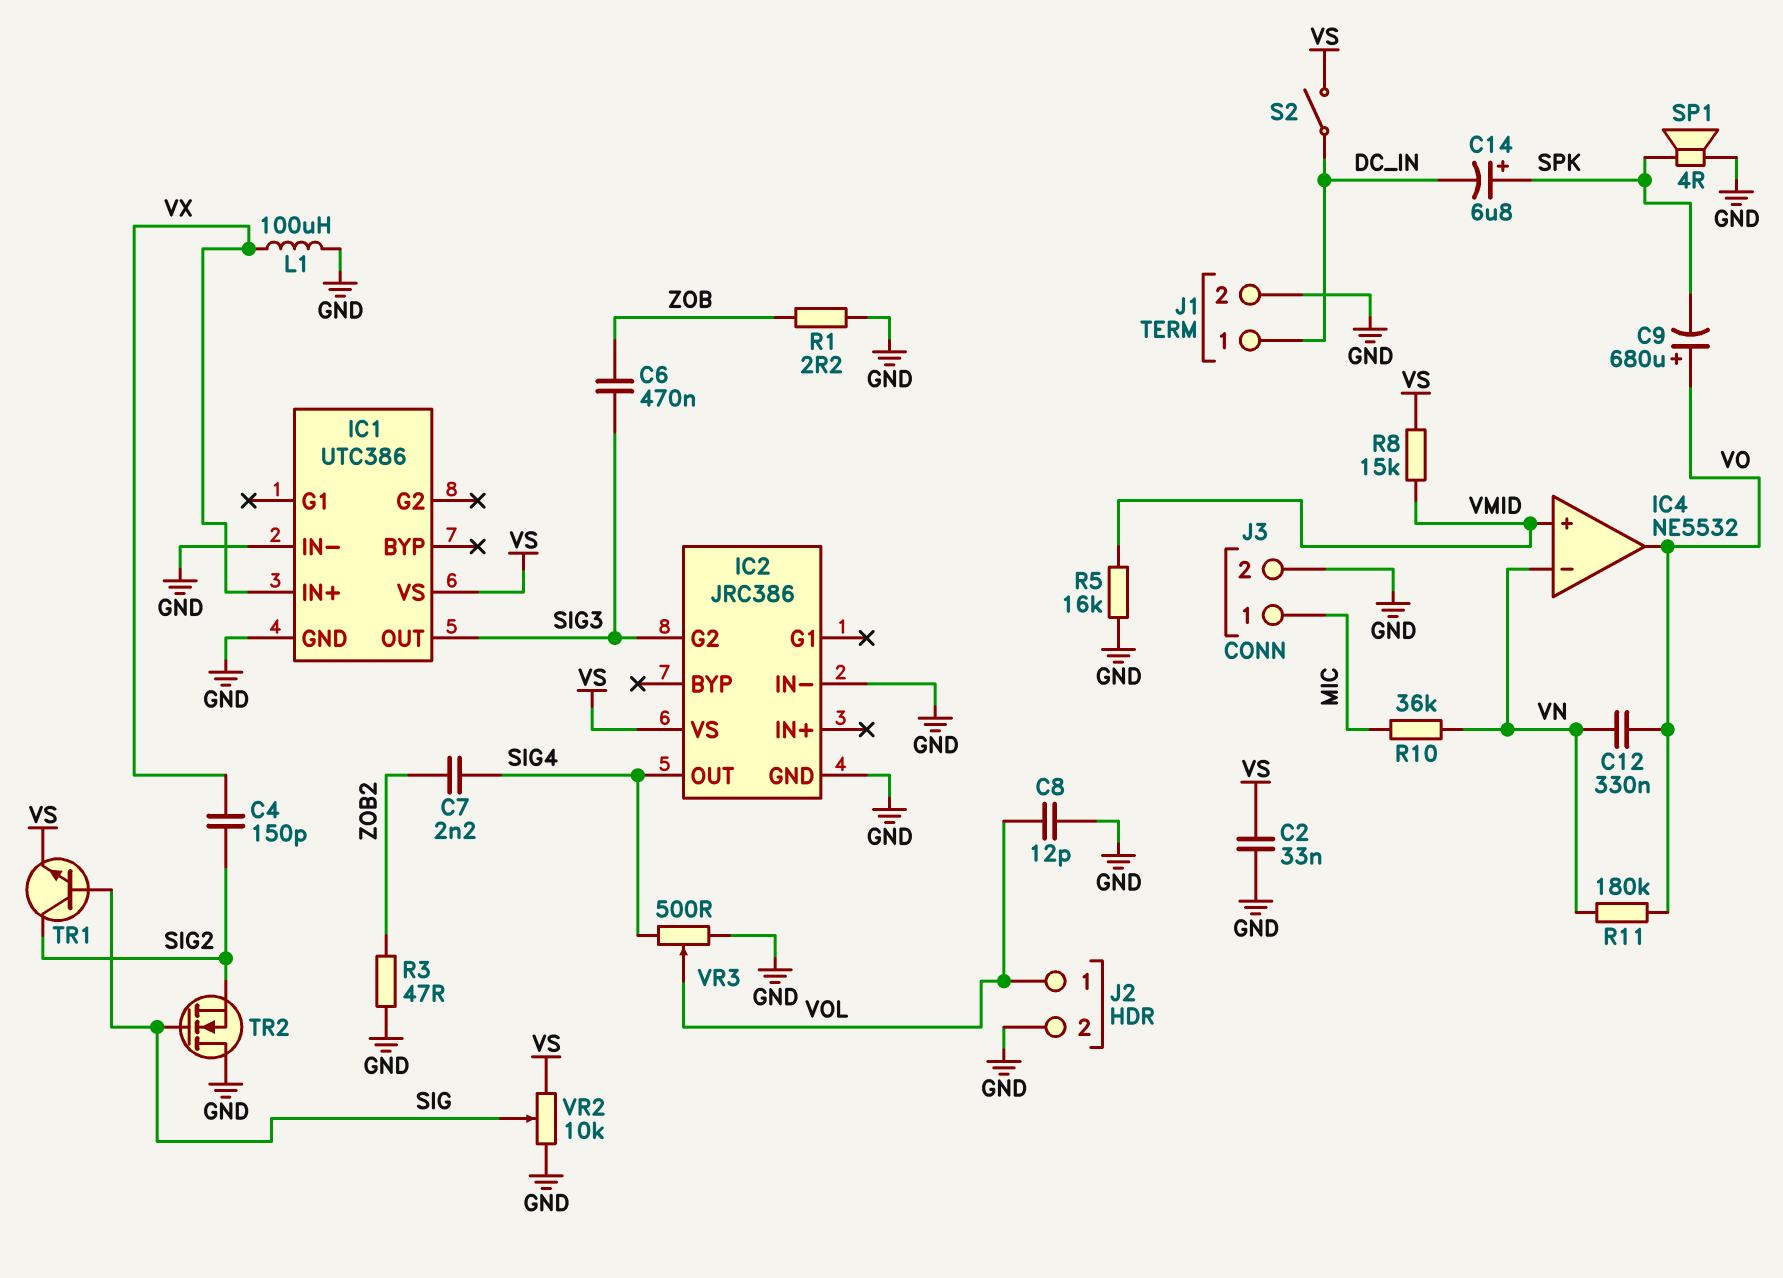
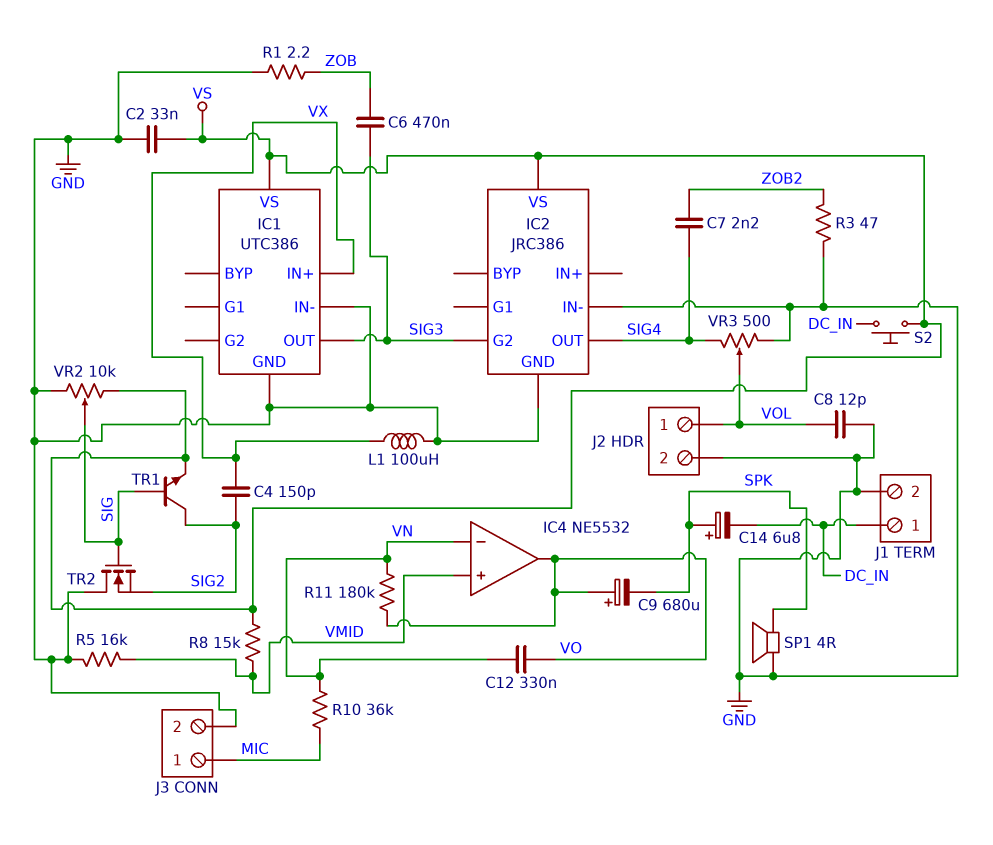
S2: switch (DC_IN, VS) -> button (DC_IN, VS)

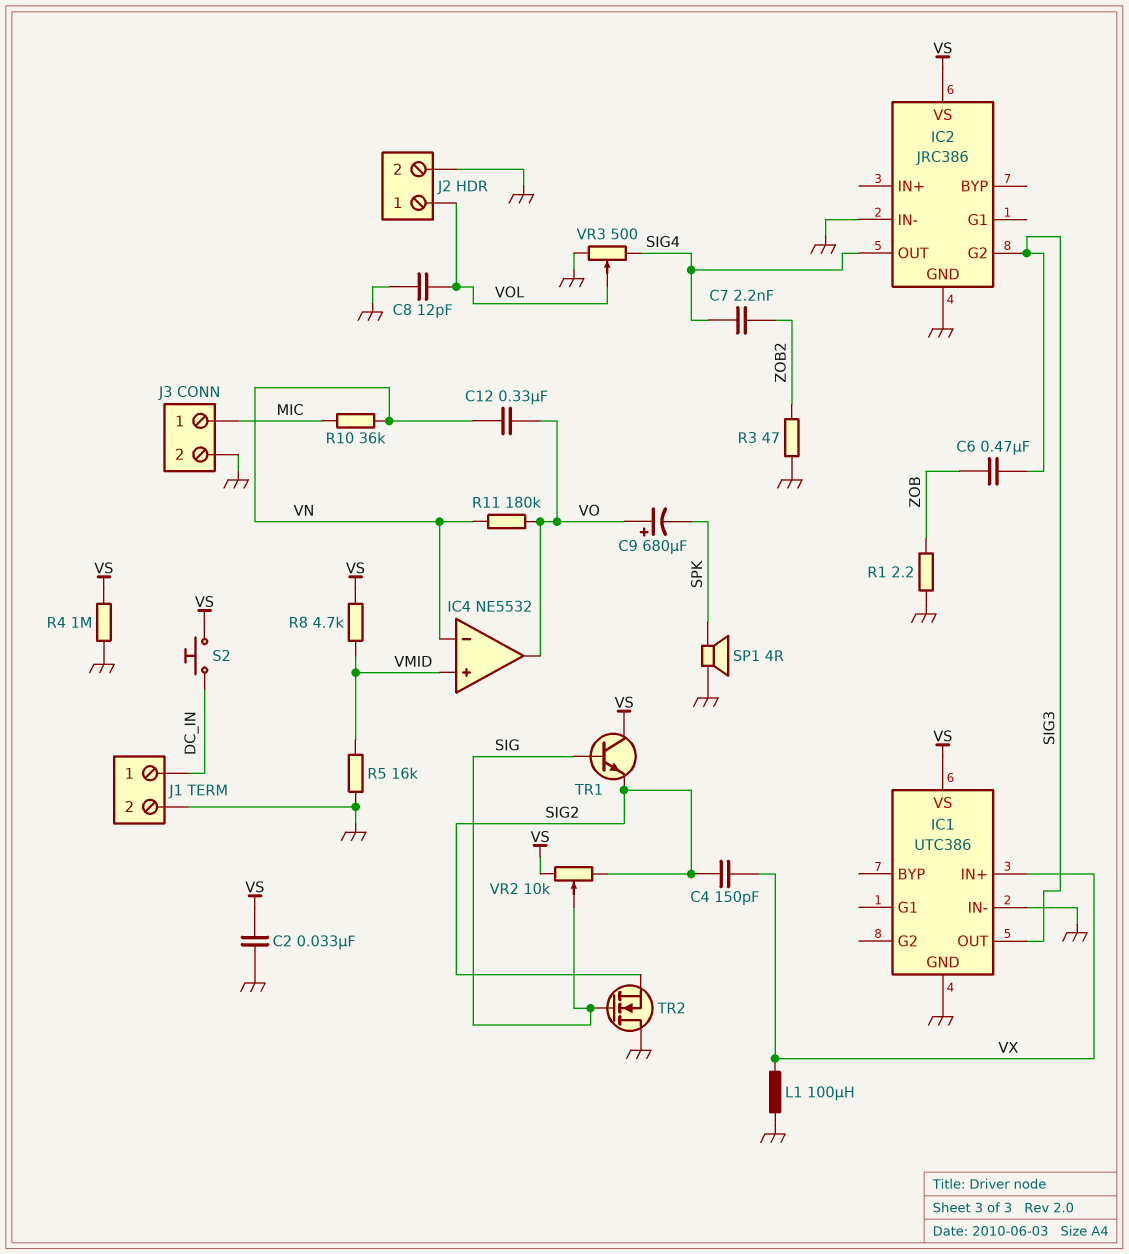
C14: 6.8uF (plus SPK, minus DC_IN) -> none
R4: none -> 1M (GND, VS)
R8: 15k (VMID, VS) -> 4.7k (VMID, VS)
TR1: NPN (B SIG, C SIG2, E VS) -> NPN (B SIG, C VS, E SIG2)
VR2: 10k (GND, VS, wiper SIG) -> 10k (SIG2, VS, wiper SIG)

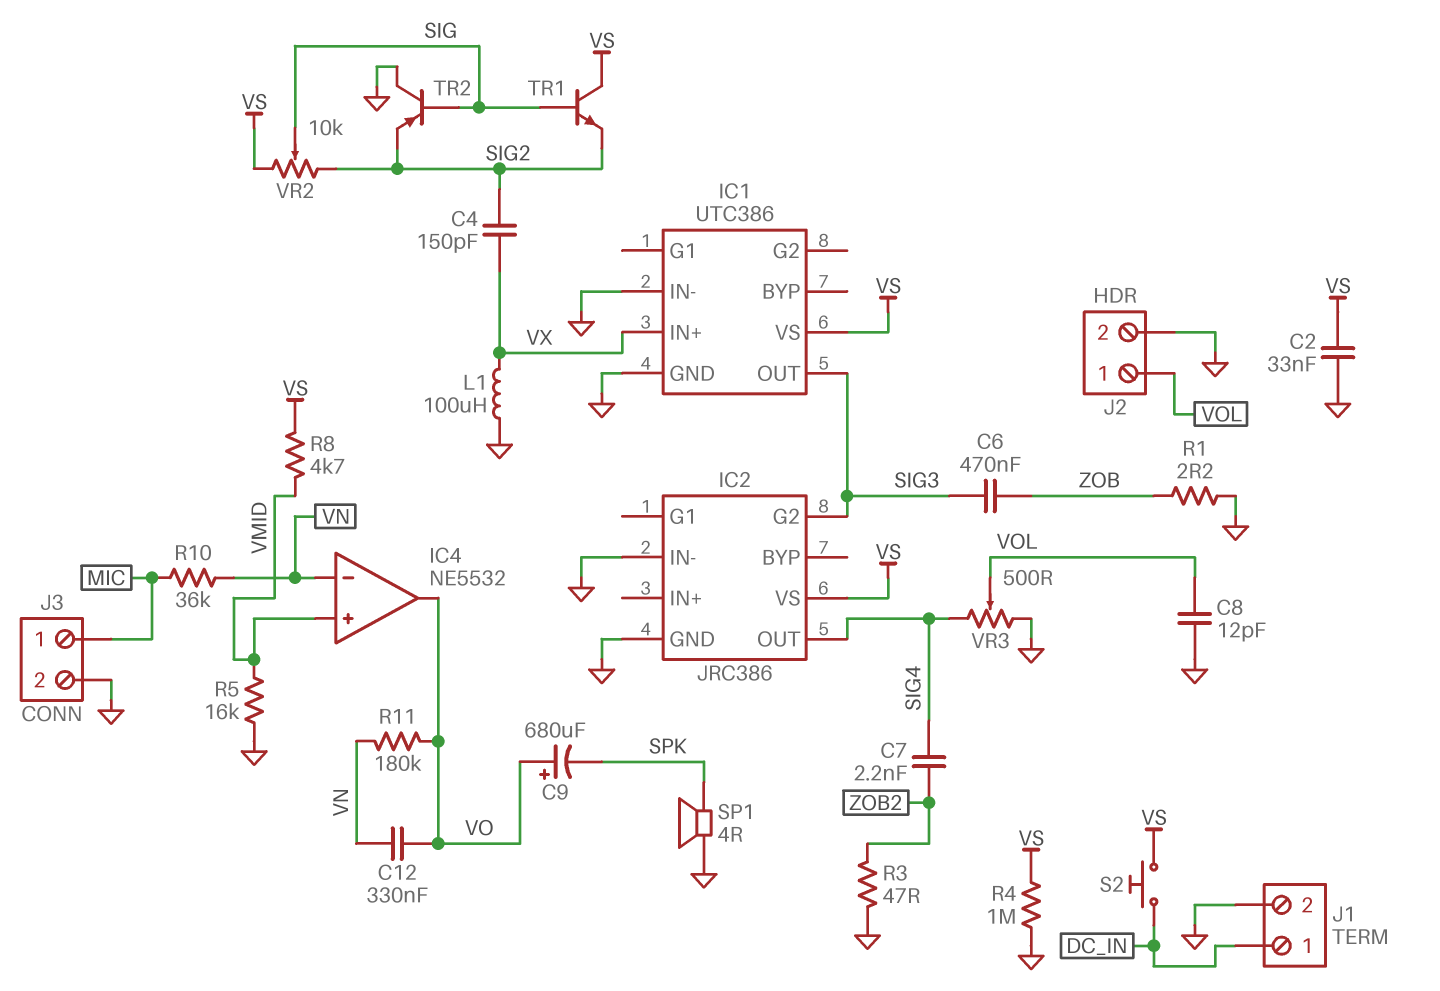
TR2: NMOS (G SIG, D GND, S SIG2) -> PNP (B SIG, C GND, E SIG2)

